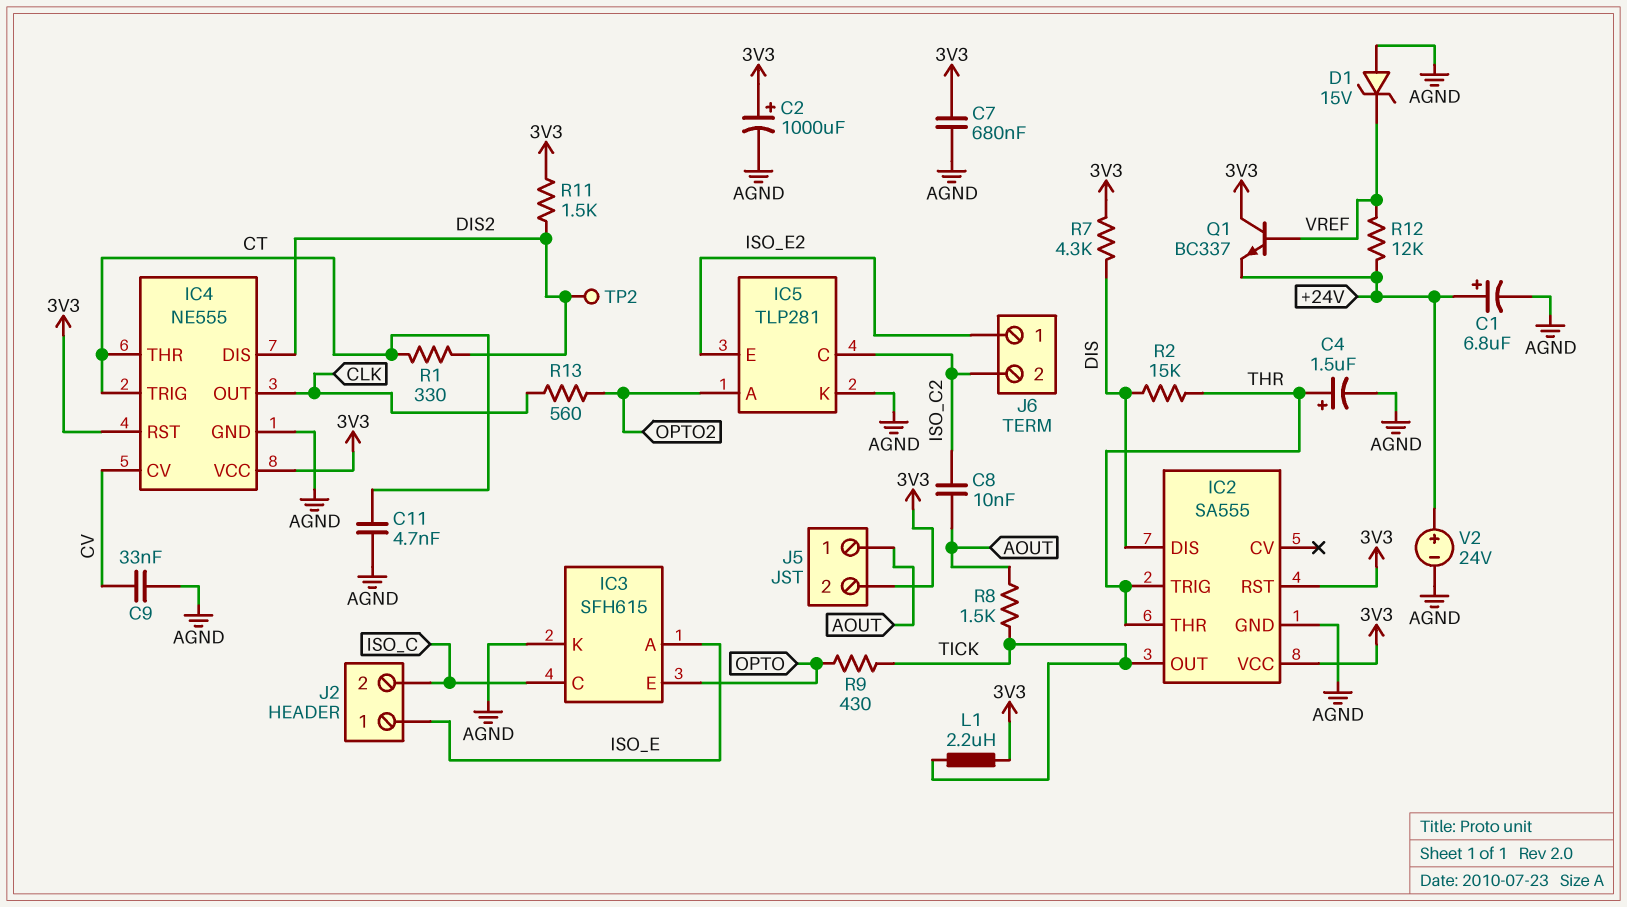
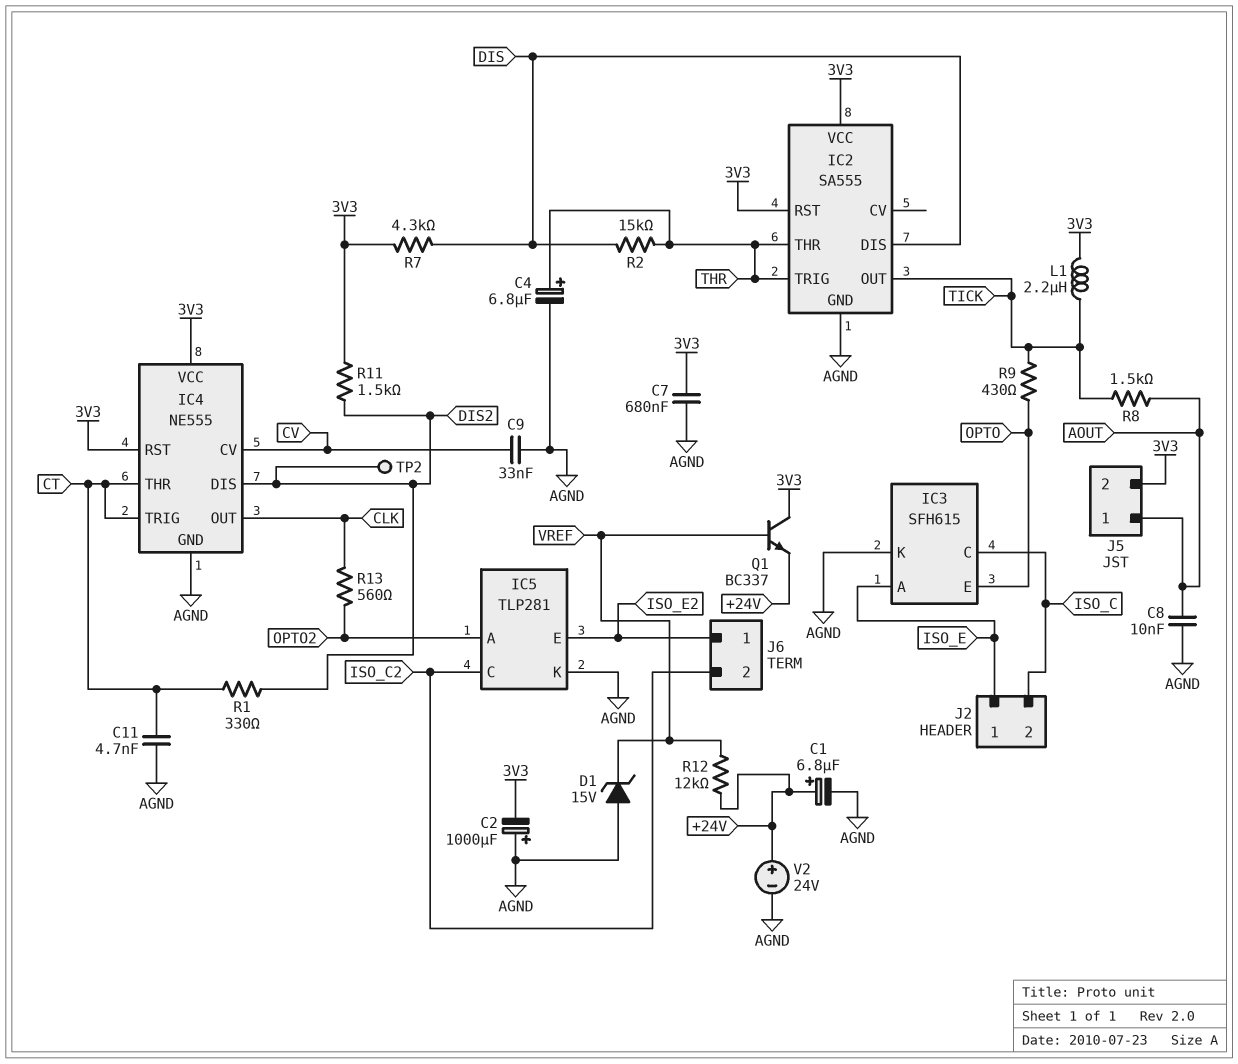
C2: 1000uF (plus 3V3, minus AGND) -> 1000uF (plus AGND, minus 3V3)
C4: 1.5uF (plus THR, minus AGND) -> 6.8uF (plus THR, minus AGND)
C8: 10nF (AOUT, ISO_C2) -> 10nF (AGND, AOUT)

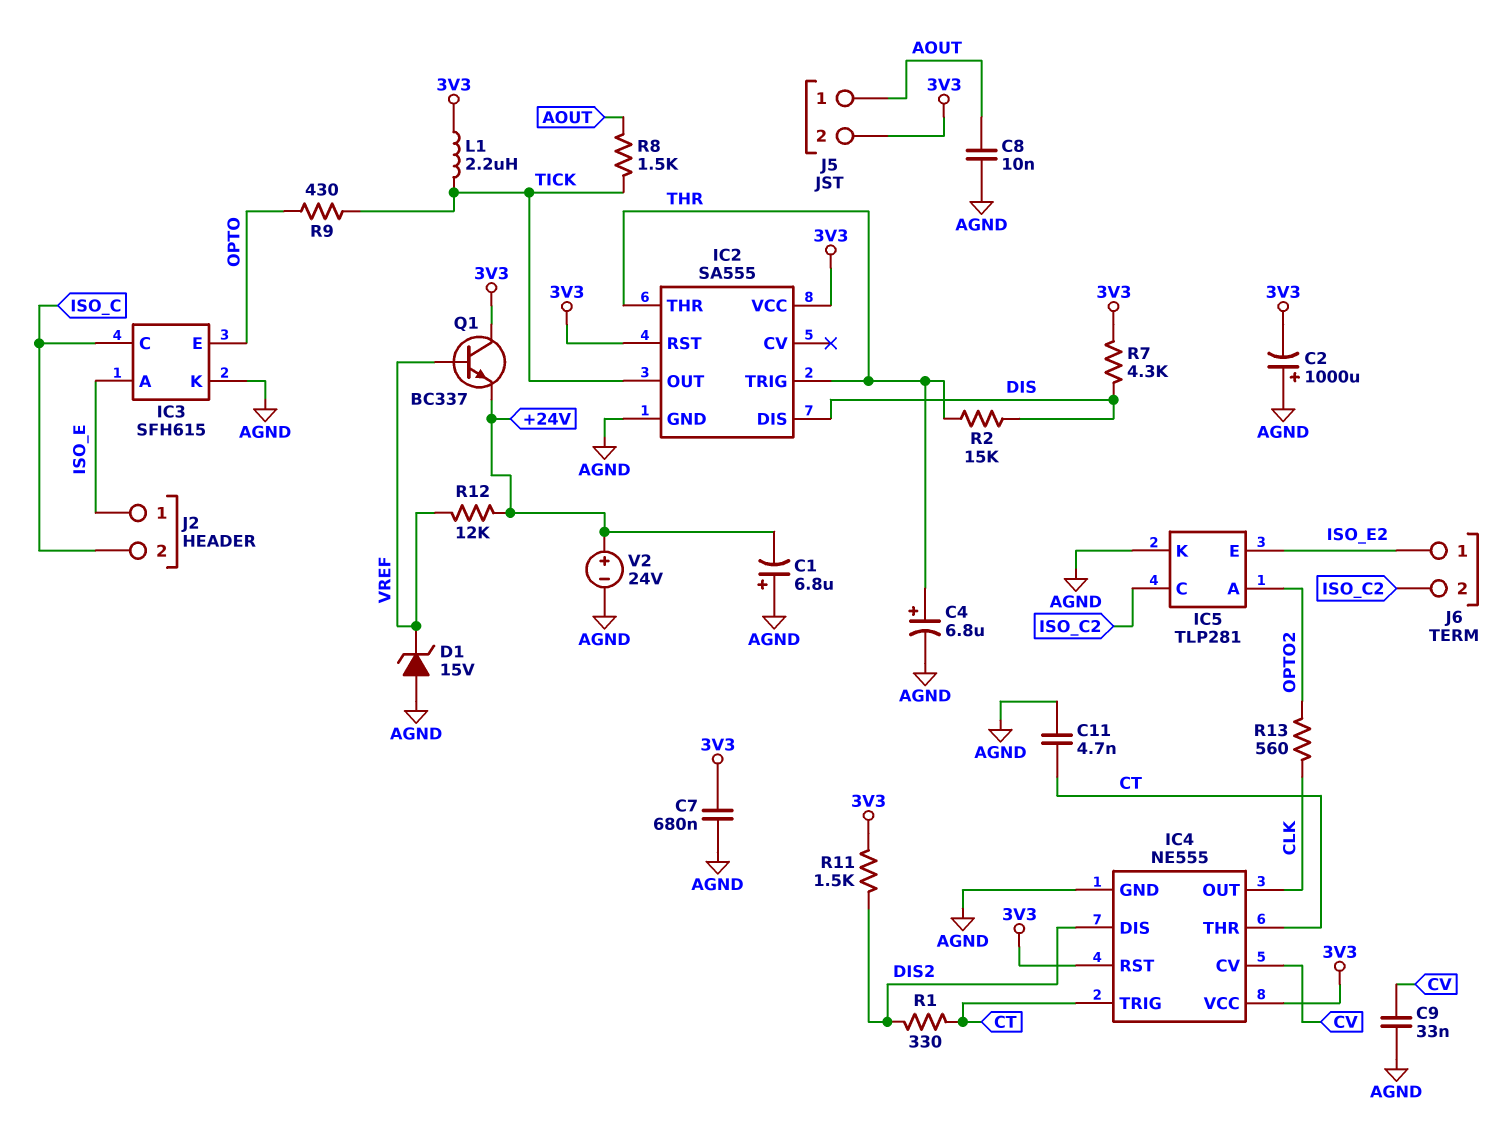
C1: 6.8uF (plus +24V, minus AGND) -> 6.8uF (plus AGND, minus +24V)
TP2: test point (DIS2) -> none

